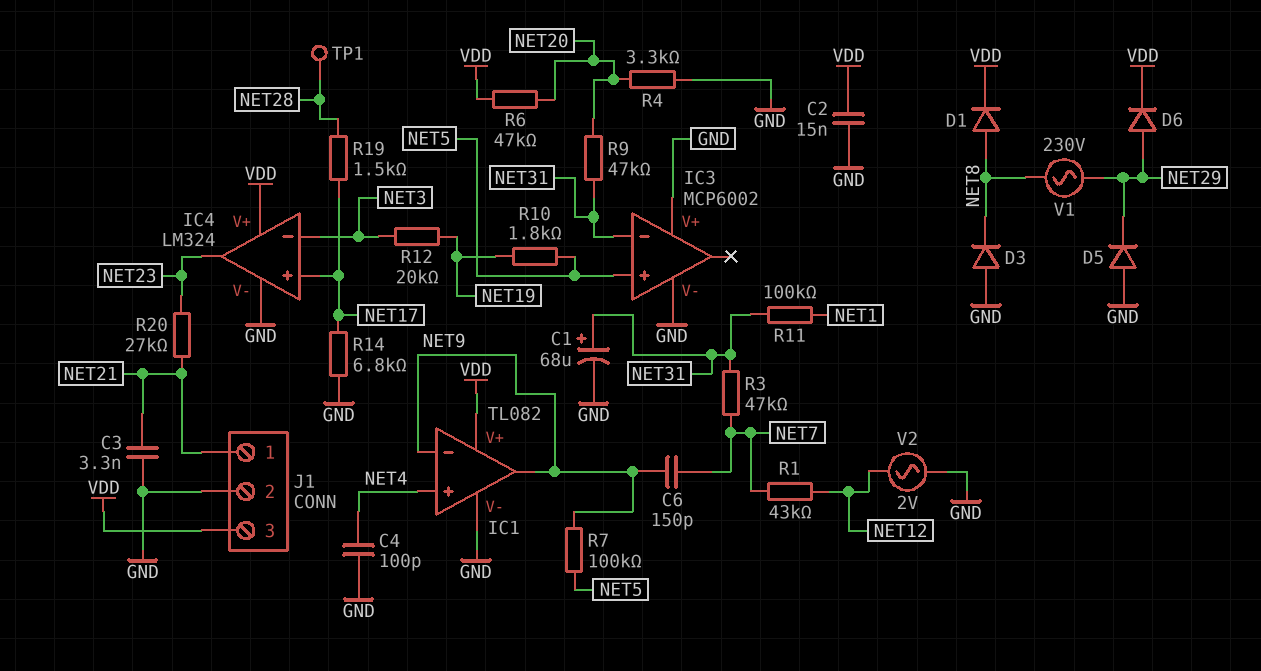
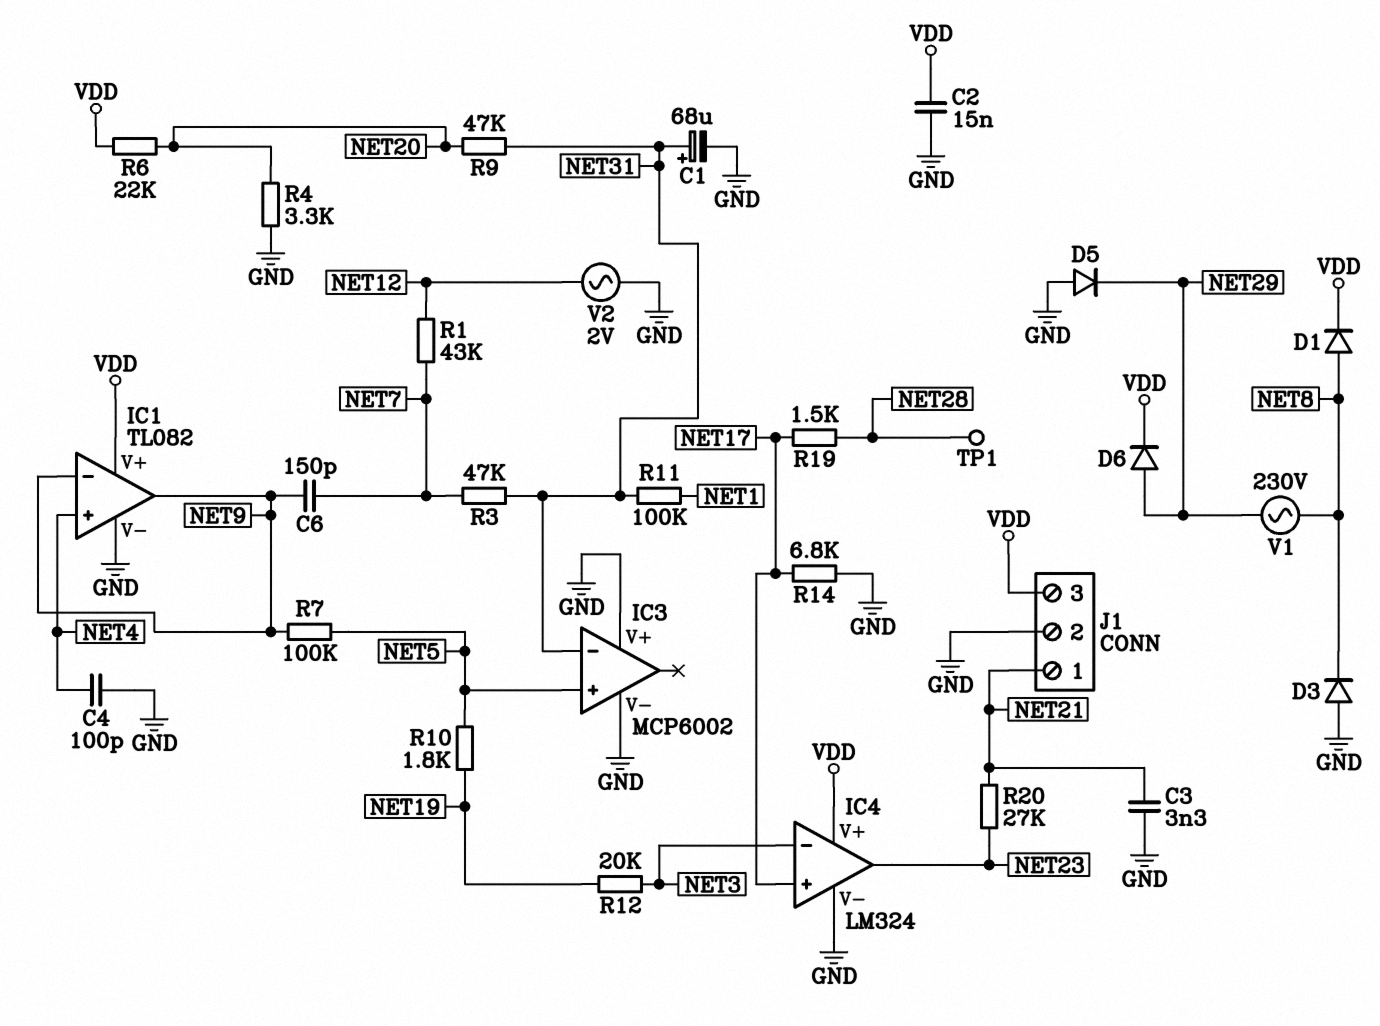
R6: 47k (NET20, VDD) -> 22k (NET20, VDD)

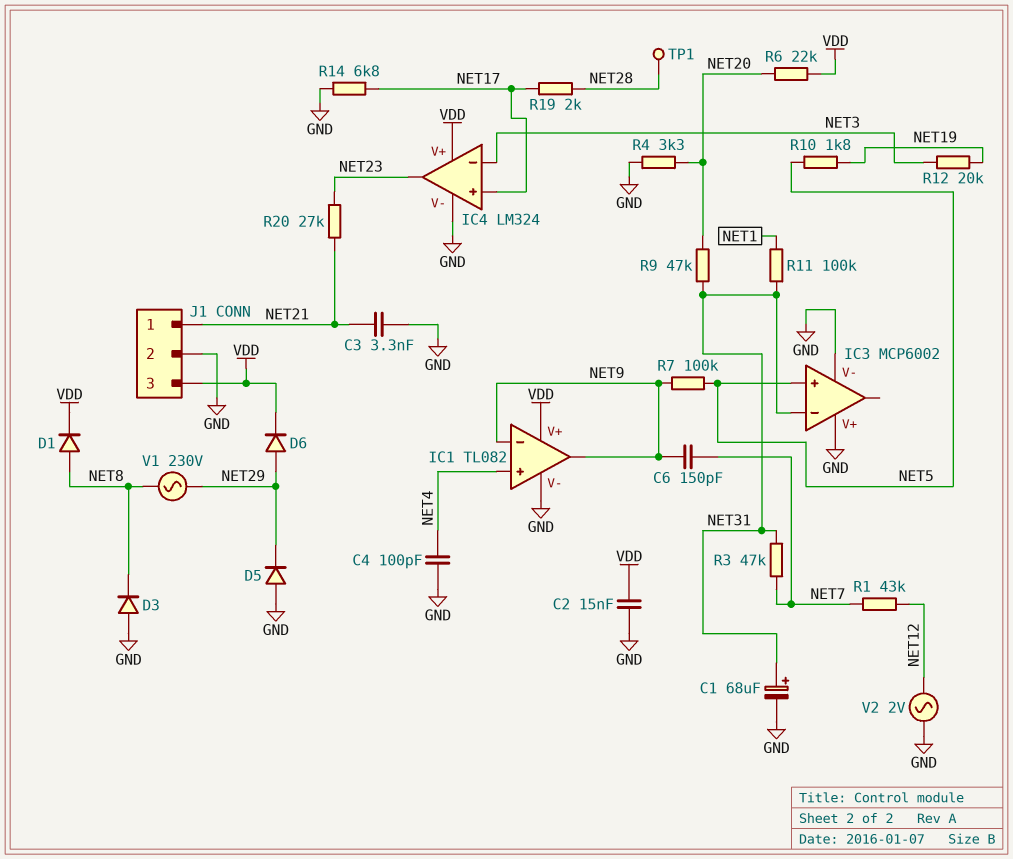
R19: 1.5k (NET17, NET28) -> 2k (NET17, NET28)

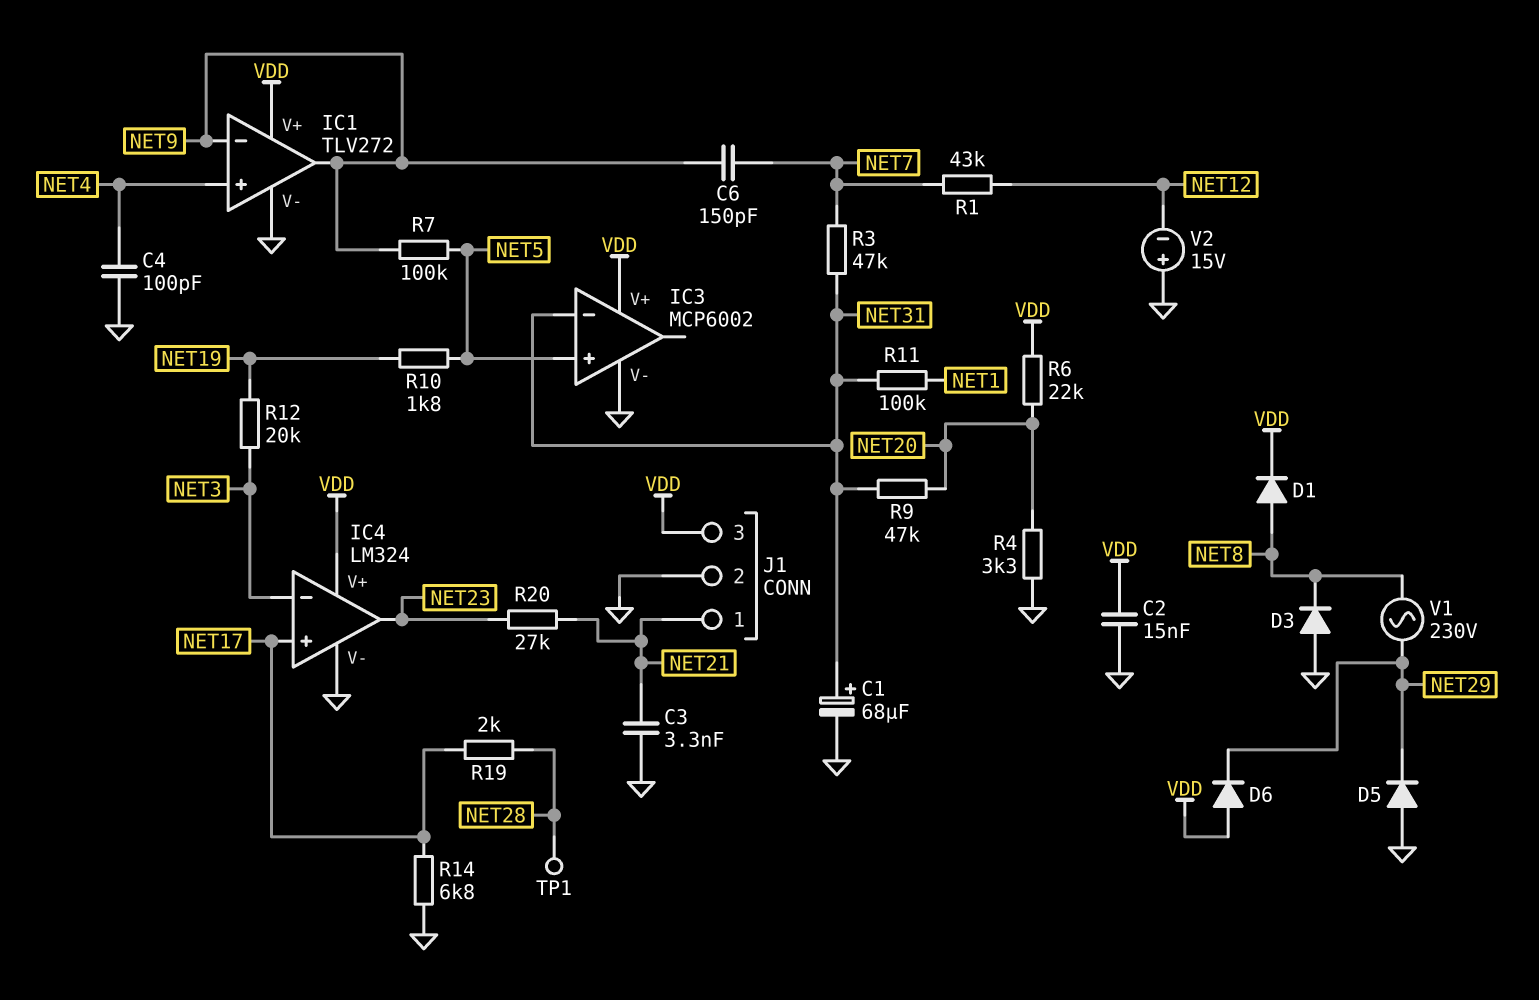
D6: diode (A NET29, K VDD) -> diode (A VDD, K NET29)
IC1: TL082 -> TLV272
IC3 pin V+: GND -> VDD
V2: AC 2V (GND, NET12) -> 15V (plus GND, minus NET12)

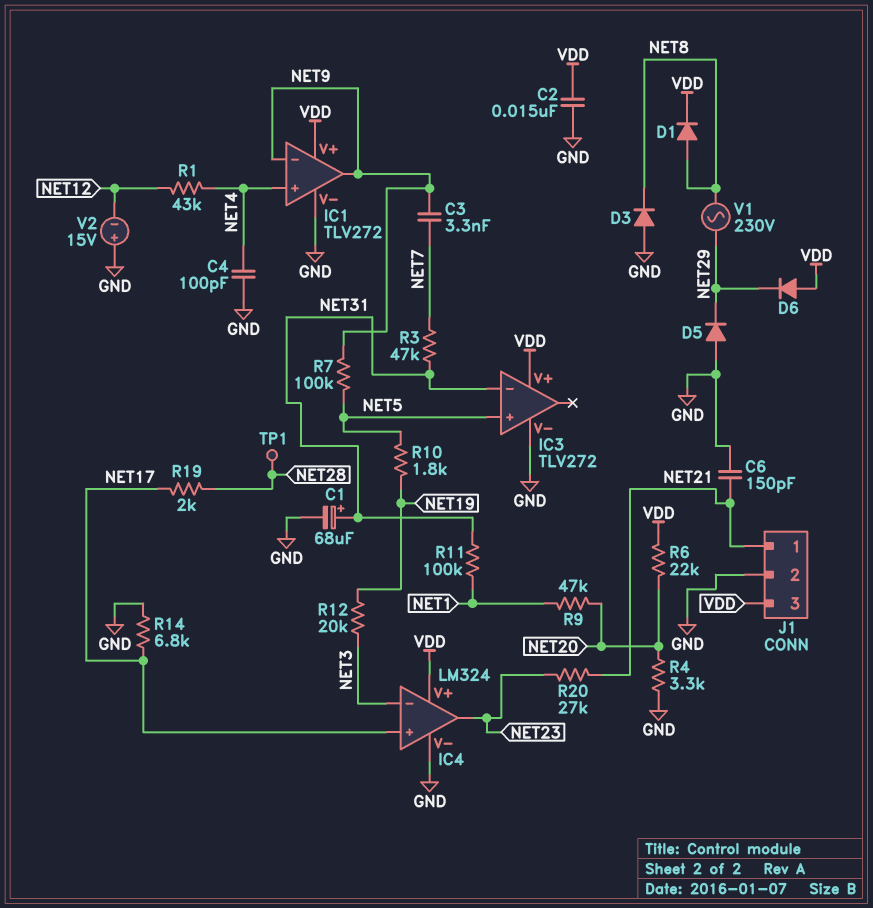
C3: 3.3nF (GND, NET21) -> 3.3nF (NET7, NET9)
C6: 150pF (NET7, NET9) -> 150pF (GND, NET21)
IC3: MCP6002 -> TLV272
R1: 43k (NET7, NET12) -> 43k (NET4, NET12)
R9: 47k (NET20, NET31) -> 47k (NET1, NET20)

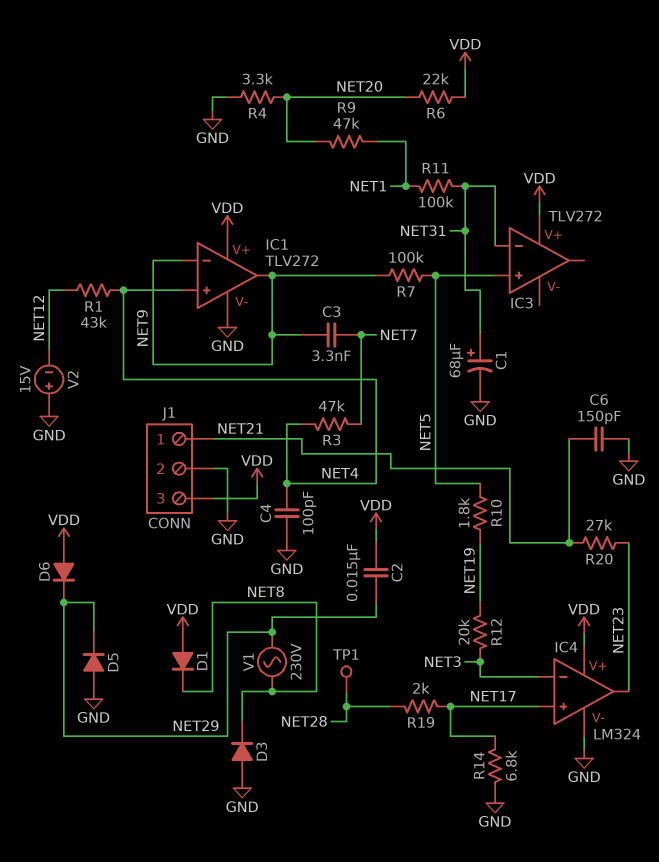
C2: 15nF (GND, VDD) -> 15nF (NET29, VDD)
D1: diode (A NET8, K VDD) -> diode (A VDD, K NET8)
IC3 pin V-: GND -> none
R3: 47k (NET7, NET31) -> 47k (NET4, NET7)

